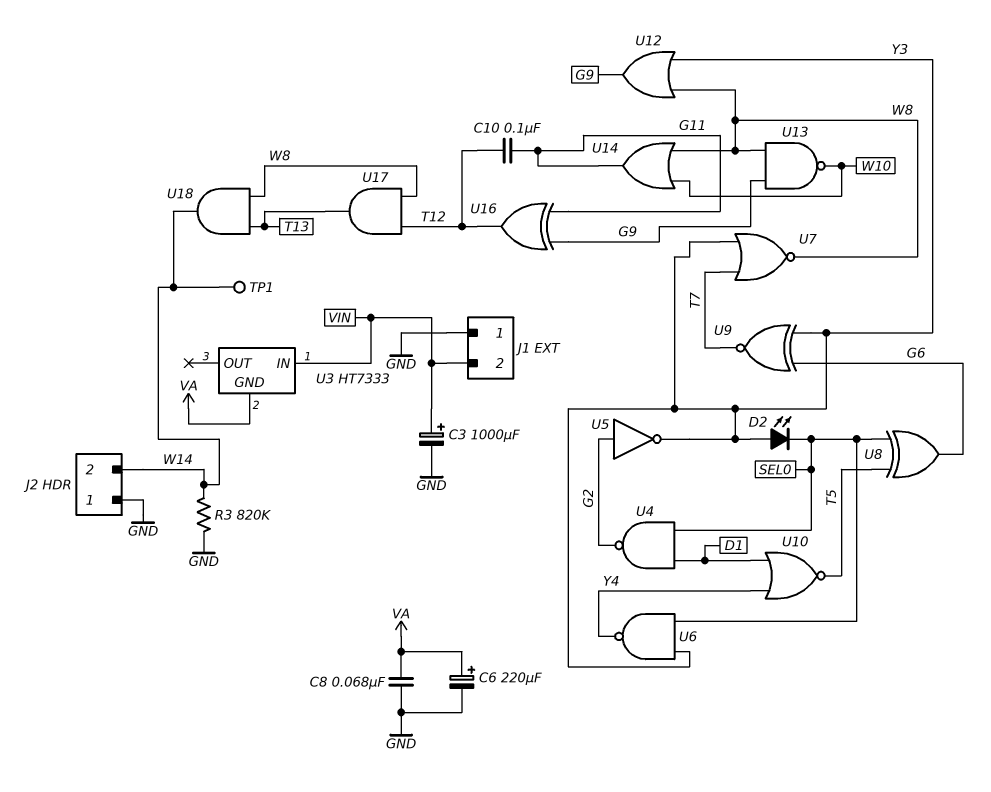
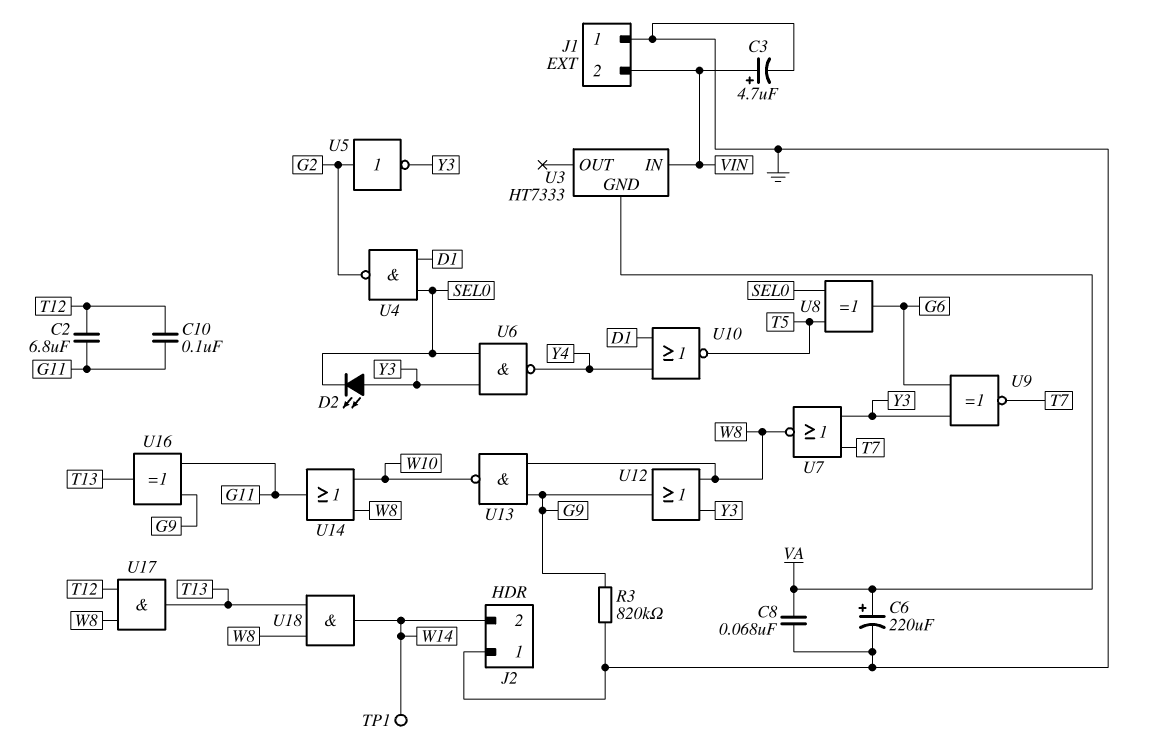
C2: none -> 6.8uF (G11, T12)
C3: 1000uF (plus VIN, minus GND) -> 4.7uF (plus VIN, minus GND)
R3: 820k (GND, W14) -> 820k (G9, GND)
U16: XOR (in G9, in G11, out T12) -> XOR (in G9, in G11, out T13)

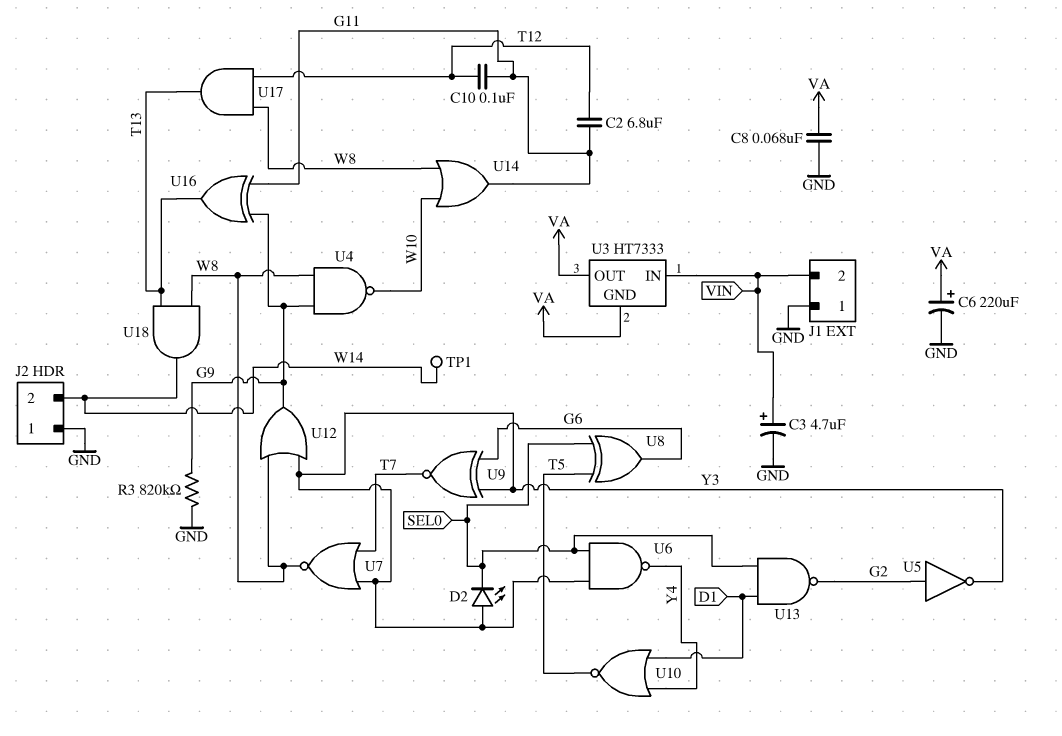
U3 pin OUT: none -> VA
U4: NAND (in D1, in SEL0, out G2) -> NAND (in G9, in W8, out W10)
U13: NAND (in G9, in W8, out W10) -> NAND (in D1, in SEL0, out G2)

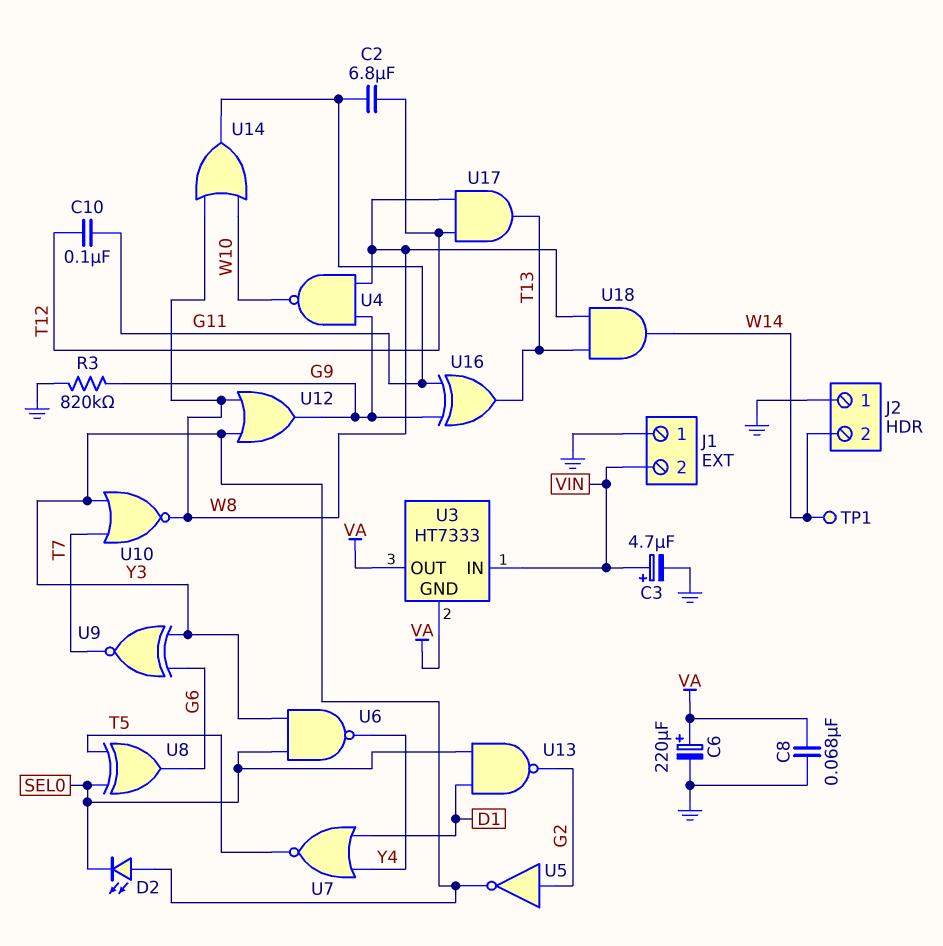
U7: NOR (in T7, in Y3, out W8) -> NOR (in D1, in Y4, out T5)
U10: NOR (in D1, in Y4, out T5) -> NOR (in T7, in Y3, out W8)

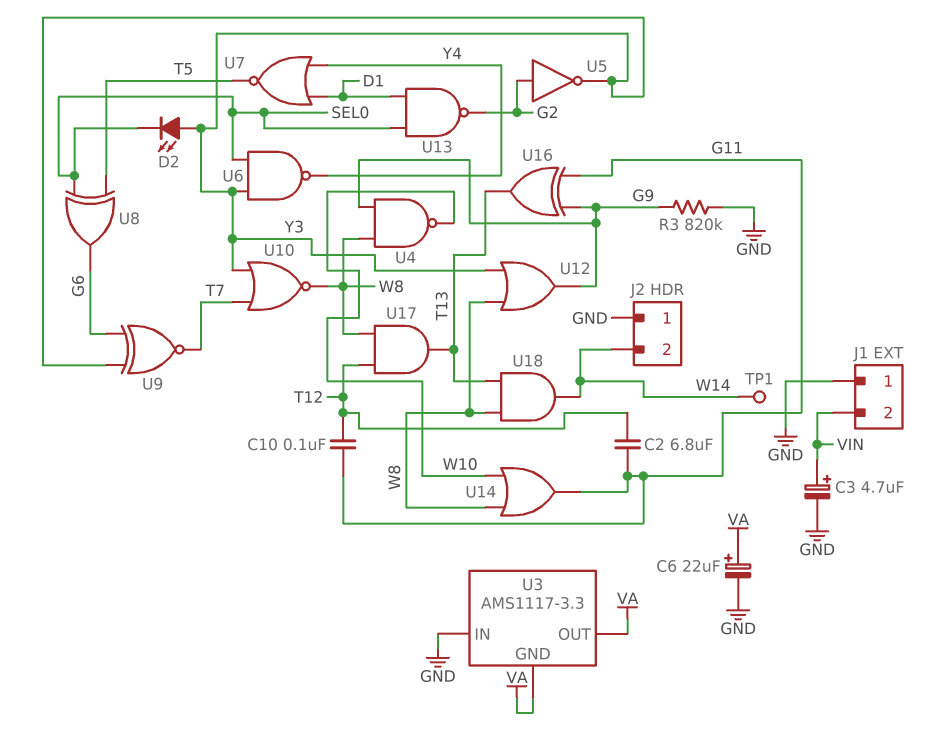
C6: 220uF (plus VA, minus GND) -> 22uF (plus VA, minus GND)
C8: 68nF (GND, VA) -> none
U3: HT7333 -> AMS1117-3.3
U3 pin IN: VIN -> GND

